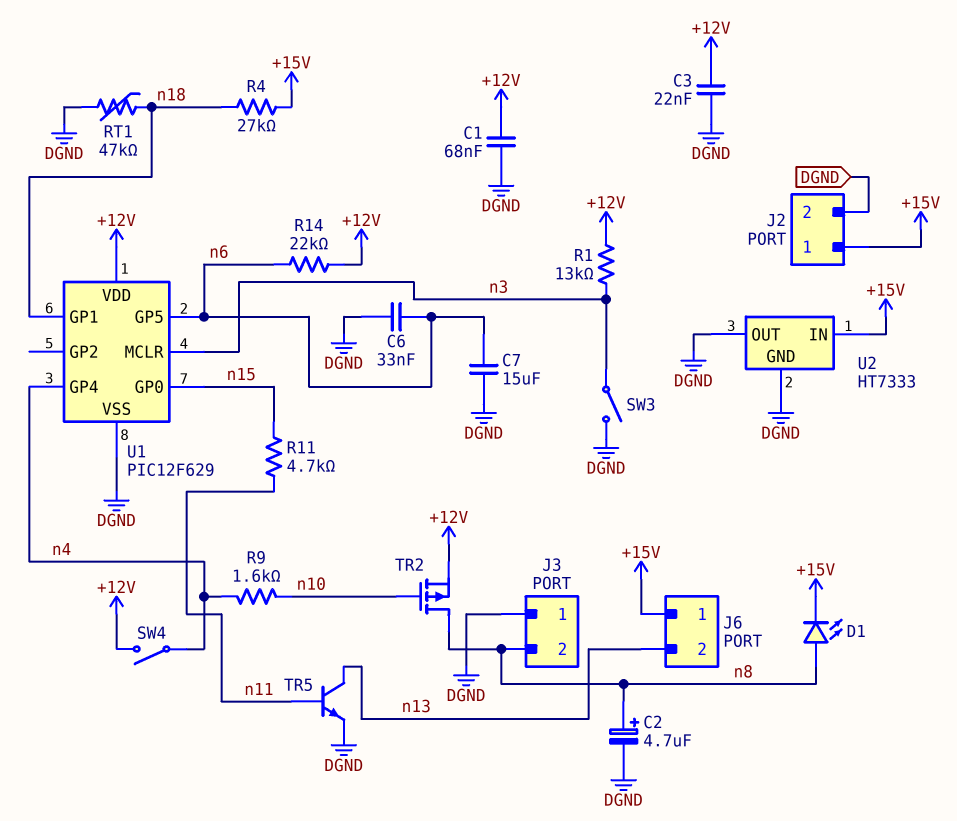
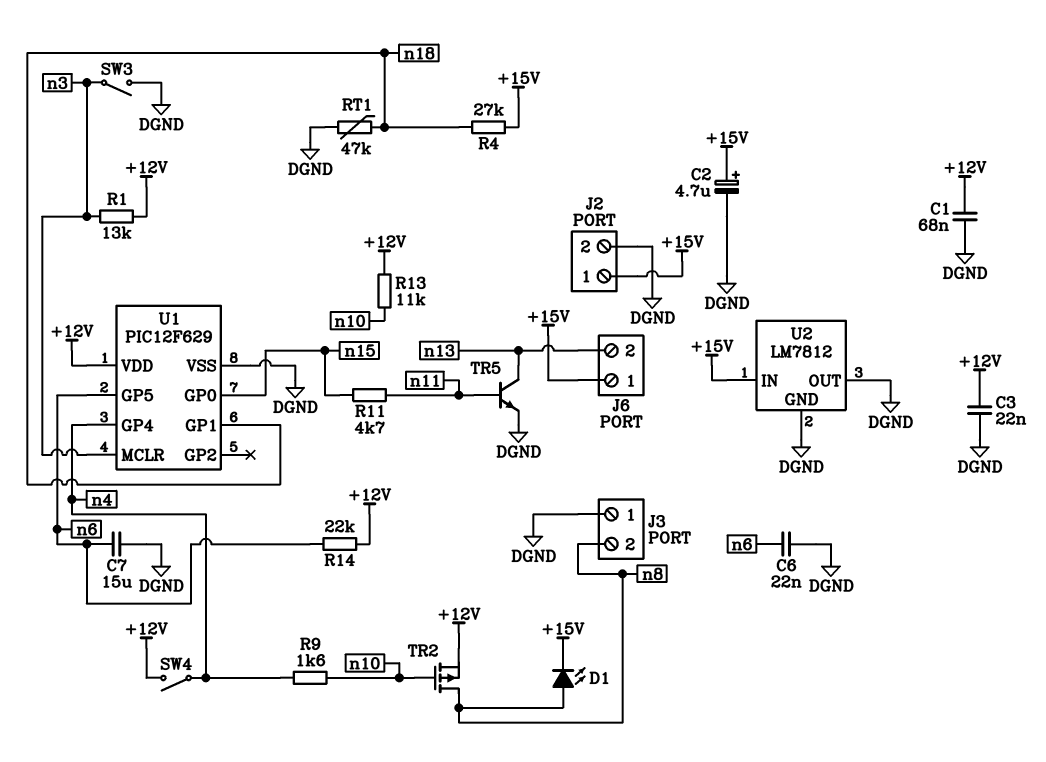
C2: 4.7uF (plus n8, minus DGND) -> 4.7uF (plus +15V, minus DGND)
C6: 33nF (DGND, n6) -> 22nF (DGND, n6)
R13: none -> 11k (+12V, n10)
U2: HT7333 -> LM7812

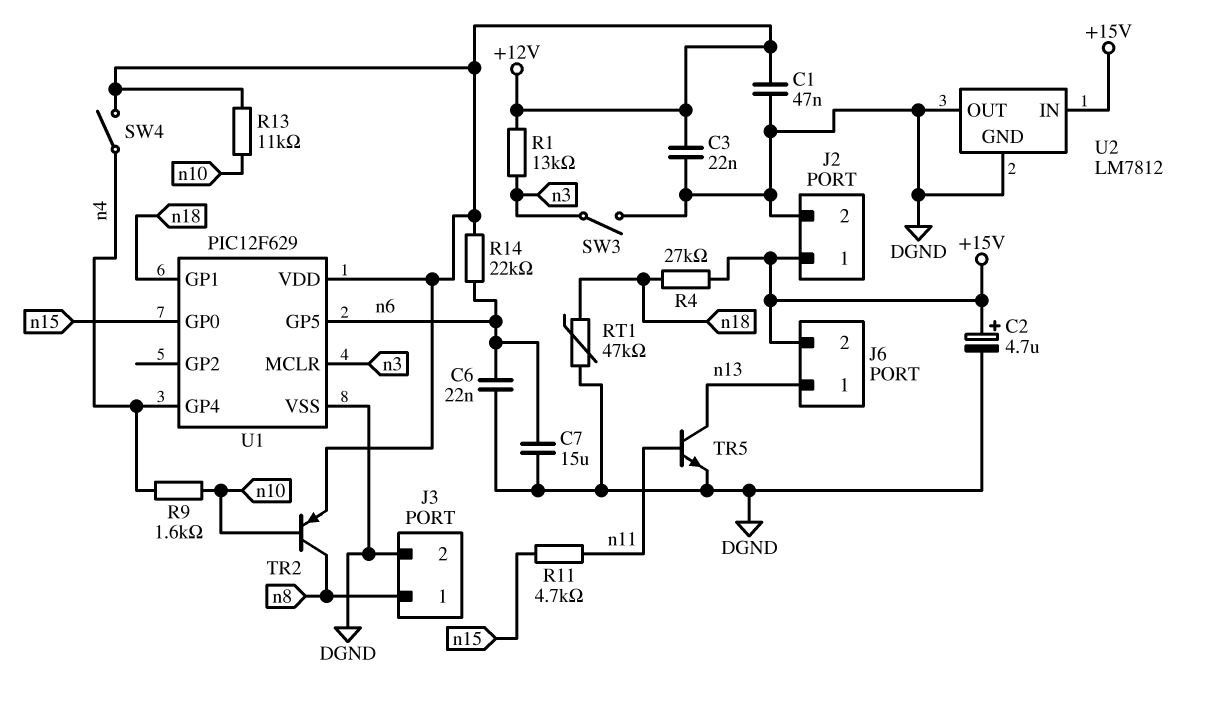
C1: 68nF (+12V, DGND) -> 47nF (+12V, DGND)
D1: LED (A n8, K +15V) -> none
J3 pin 1: DGND -> n8
J3 pin 2: n8 -> DGND
J6 pin 1: +15V -> n13
J6 pin 2: n13 -> +15V
TR2: PMOS (G n10, D n8, S +12V) -> PNP (B n10, C n8, E +12V)

